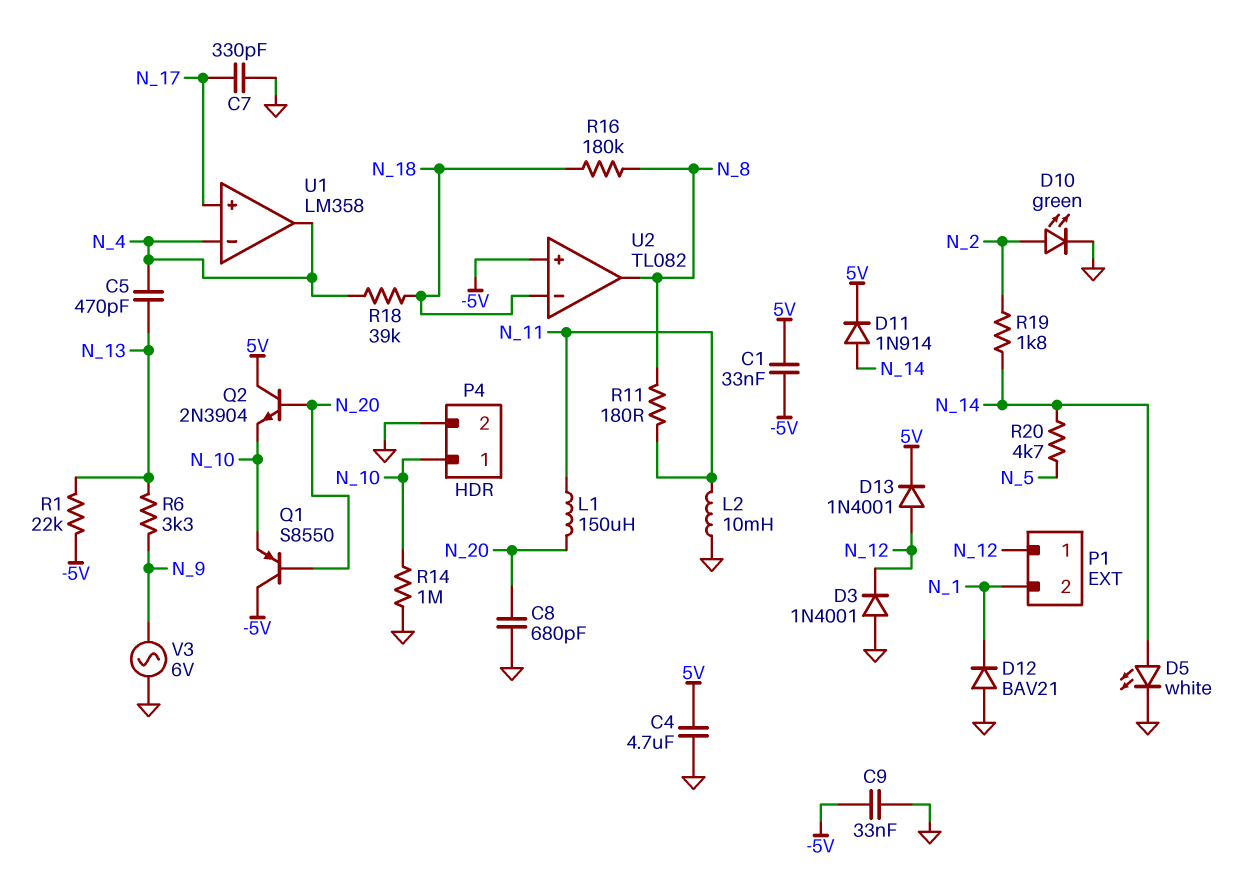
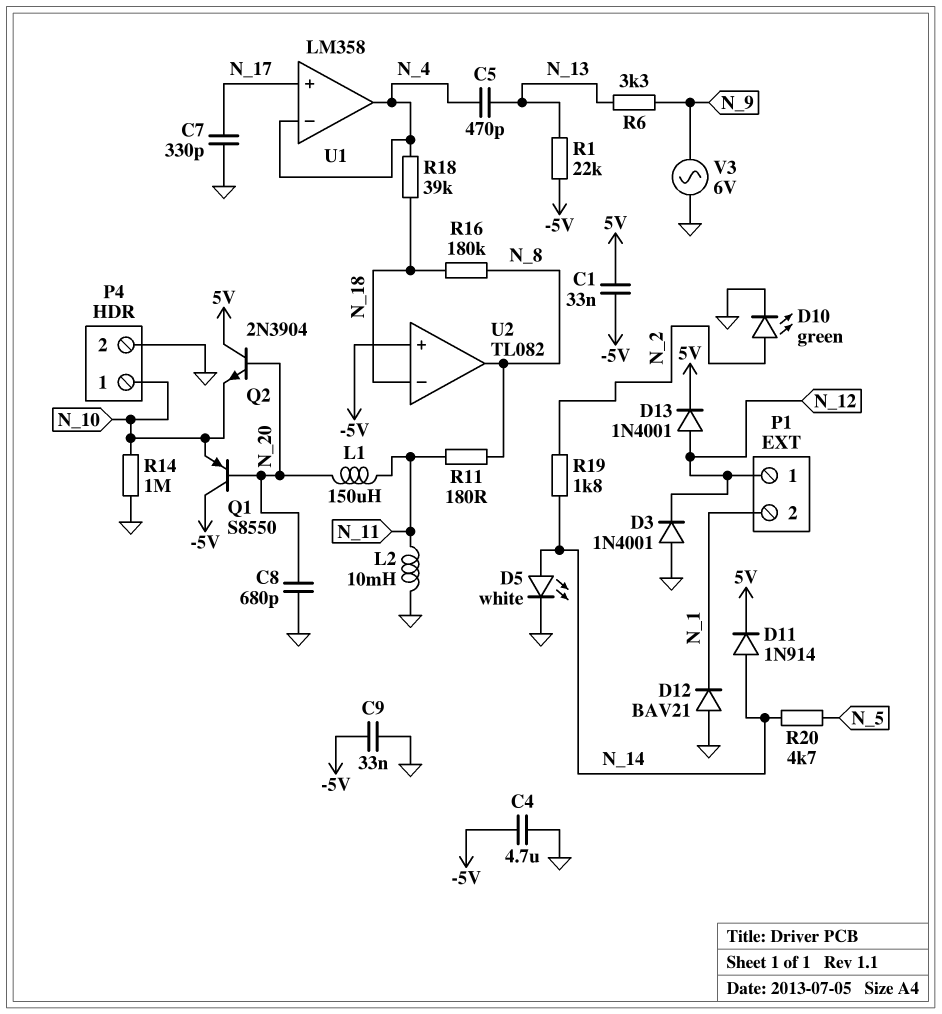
C4: 4.7uF (5V, GND) -> 4.7uF (-5V, GND)

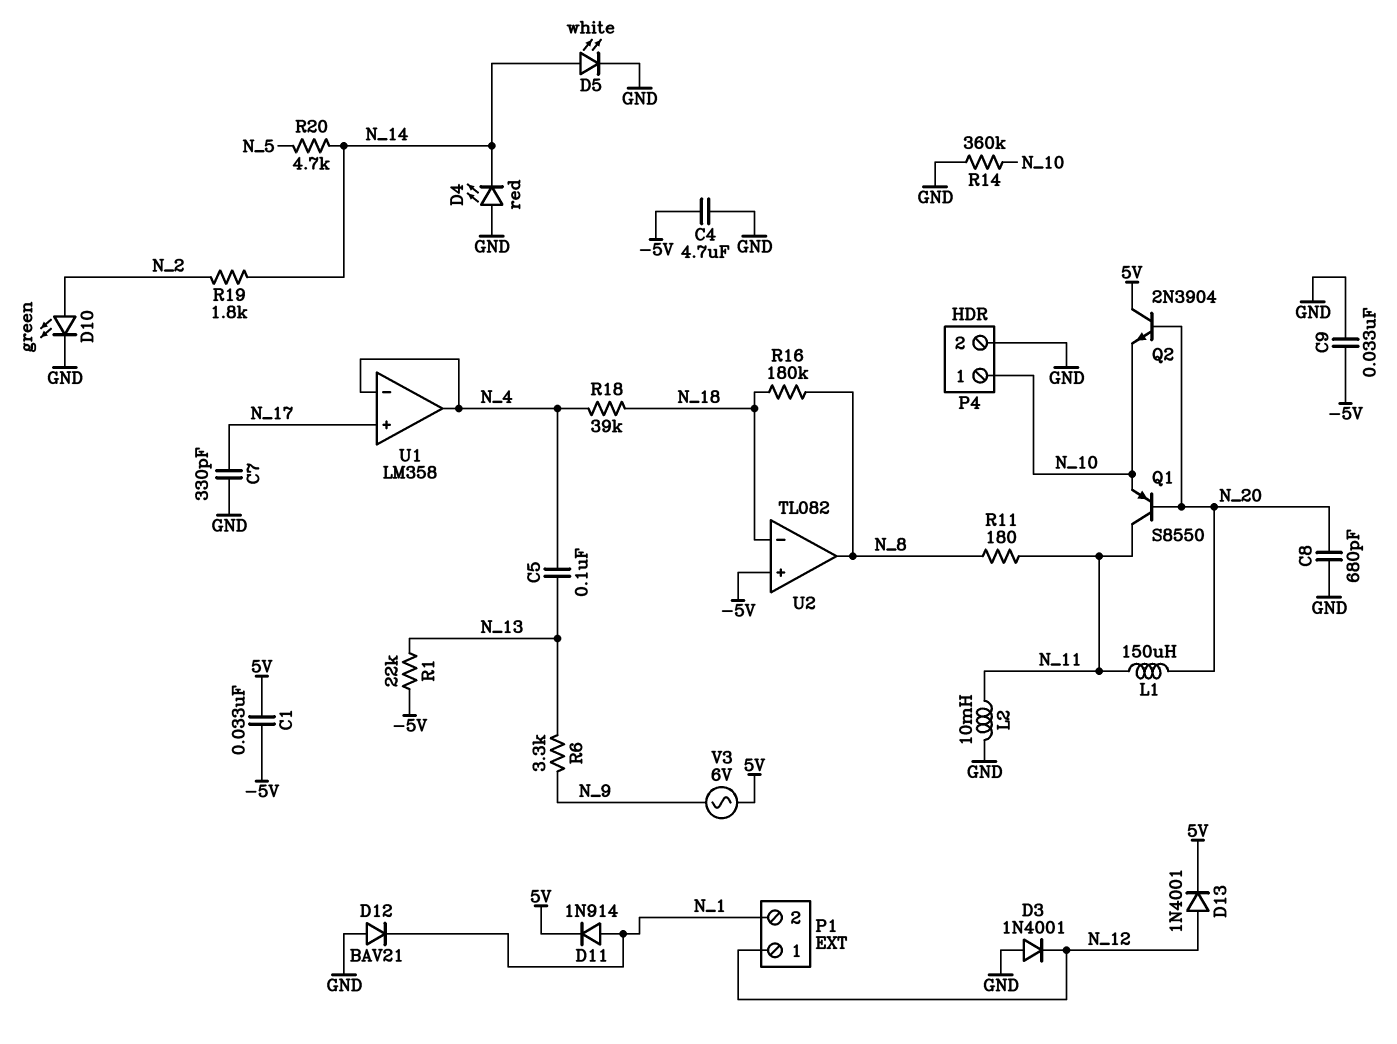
C5: 470pF (N_4, N_13) -> 100nF (N_4, N_13)
D4: none -> LED red (A GND, K N_14)
D11: diode 1N914 (A N_14, K 5V) -> diode 1N914 (A N_1, K 5V)
Q1: PNP S8550 (B N_20, C -5V, E N_10) -> PNP S8550 (B N_20, C N_11, E N_10)
R14: 1M (GND, N_10) -> 360k (GND, N_10)
V3: AC 6V (GND, N_9) -> AC 6V (5V, N_9)

